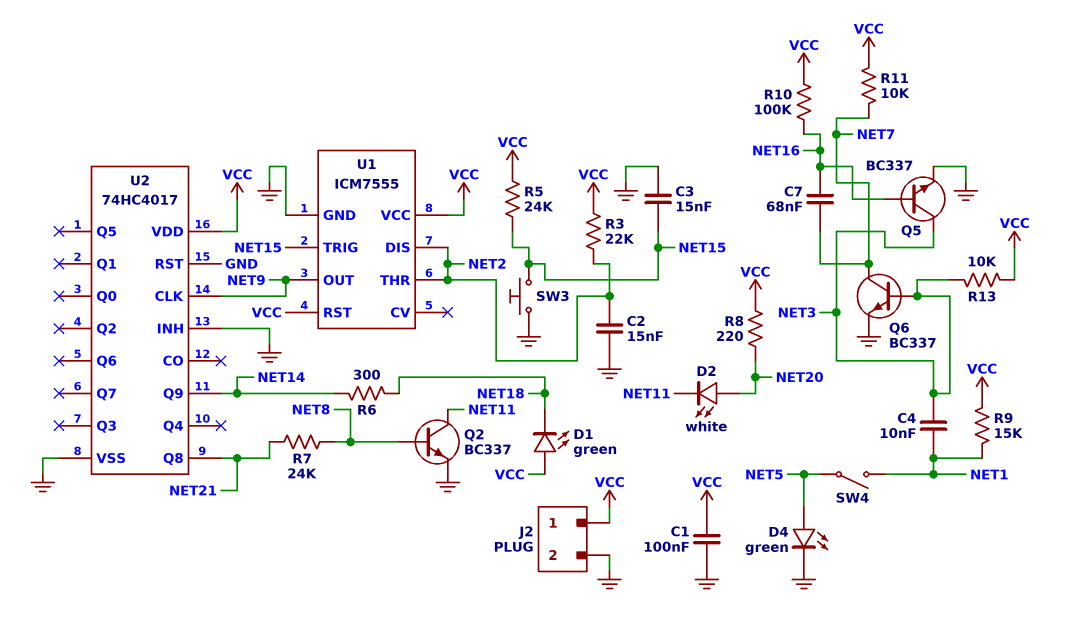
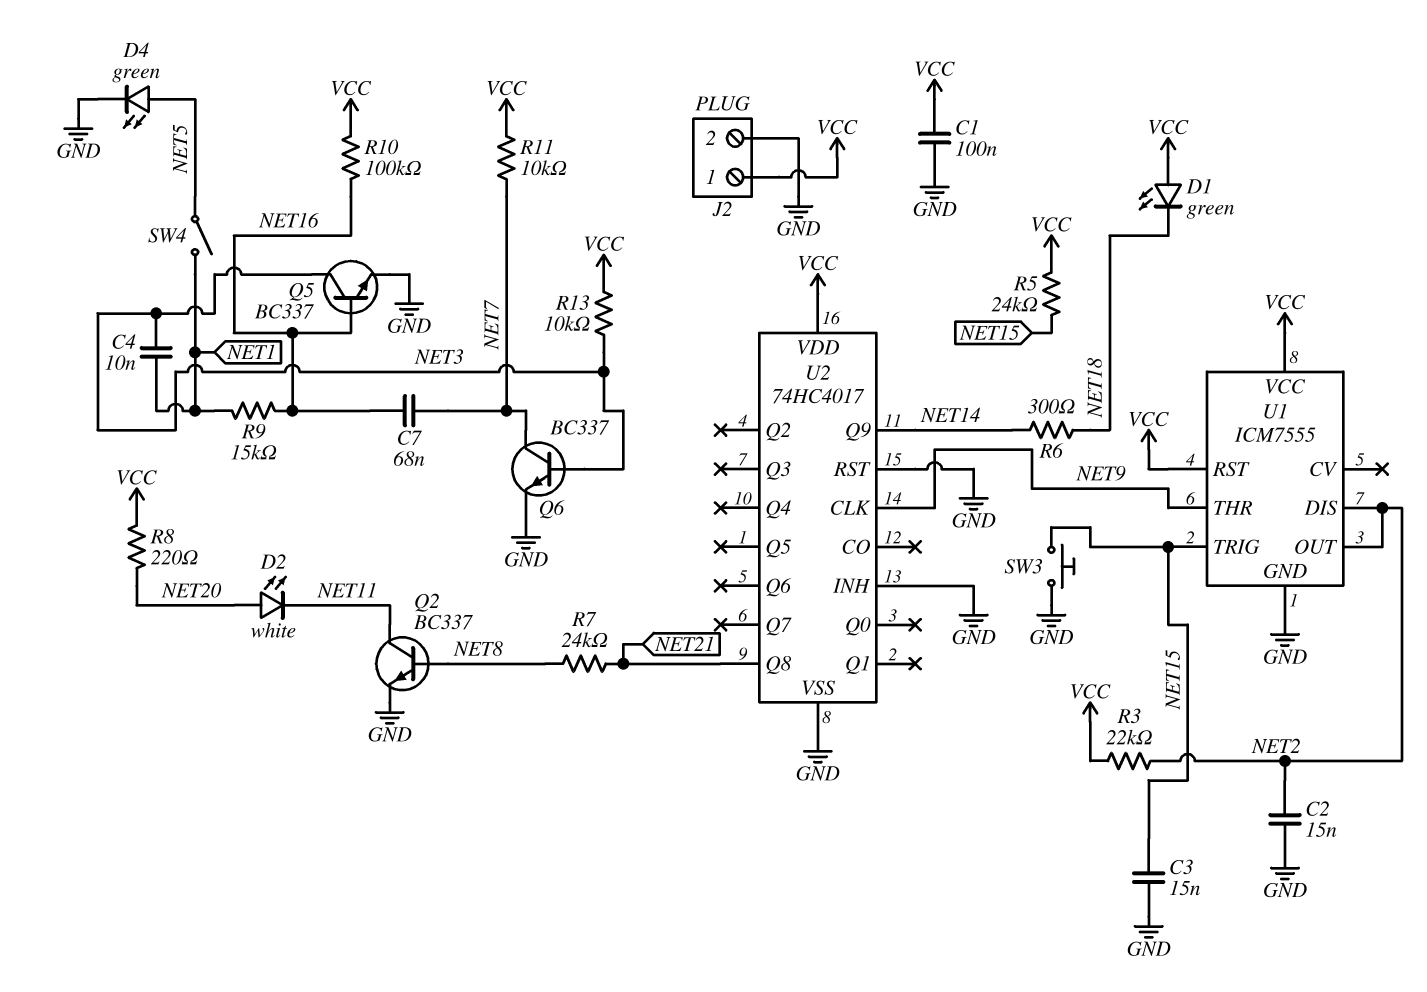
R9: 15k (NET1, VCC) -> 15k (NET1, NET16)
U1 pin OUT: NET9 -> NET2
U1 pin THR: NET2 -> NET9

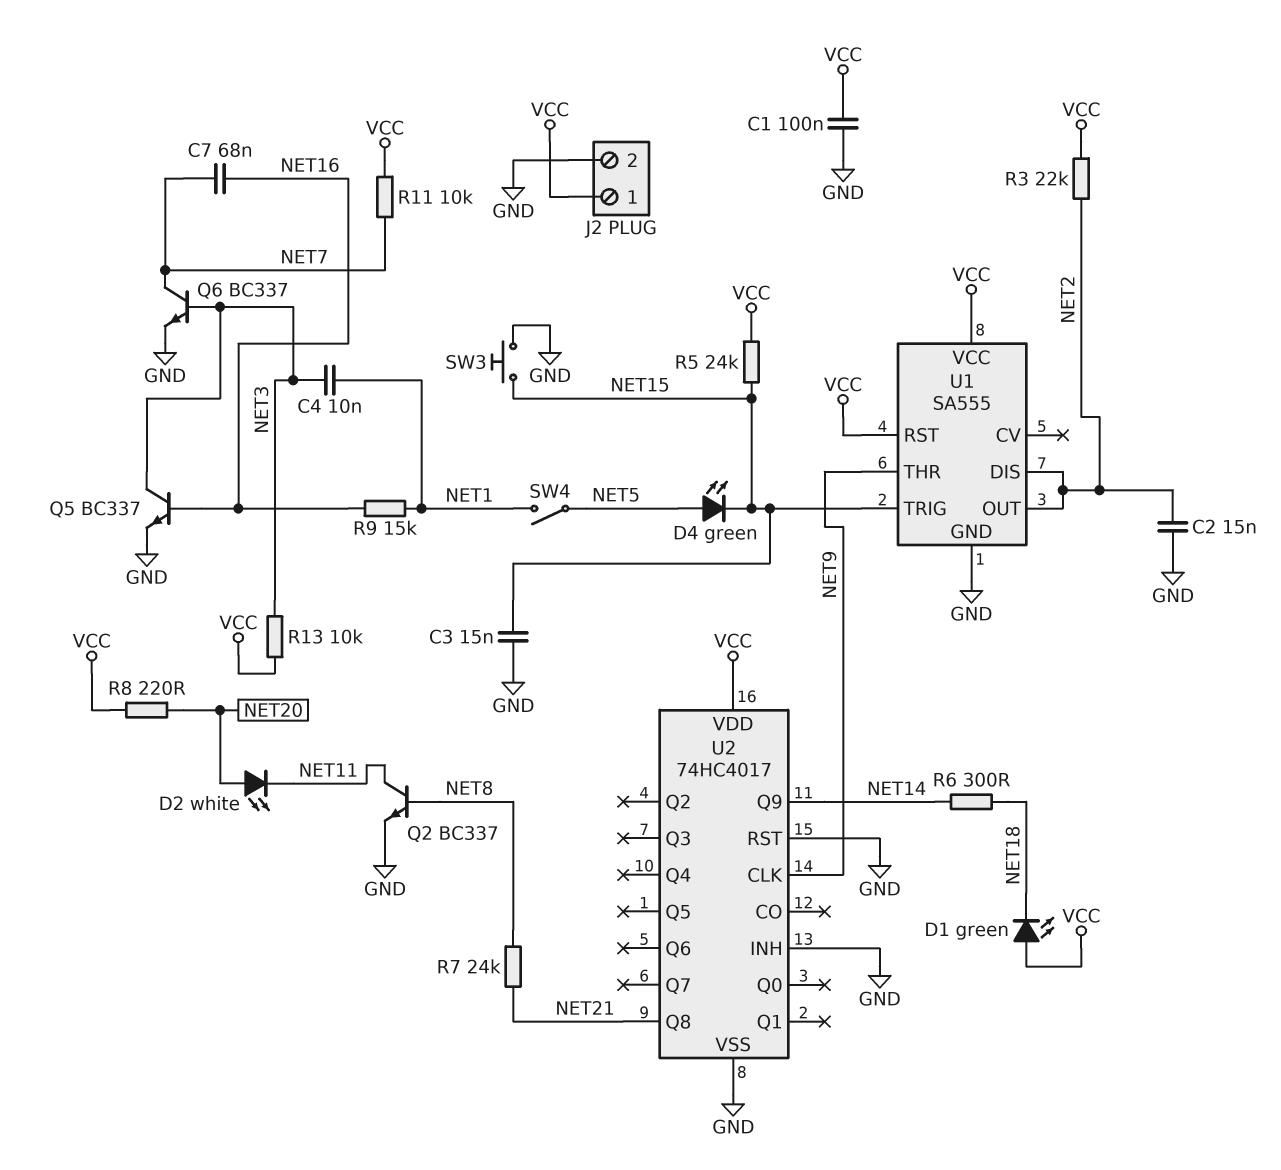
D4: LED green (A NET5, K GND) -> LED green (A NET5, K NET15)
R10: 100k (NET16, VCC) -> none
U1: ICM7555 -> SA555

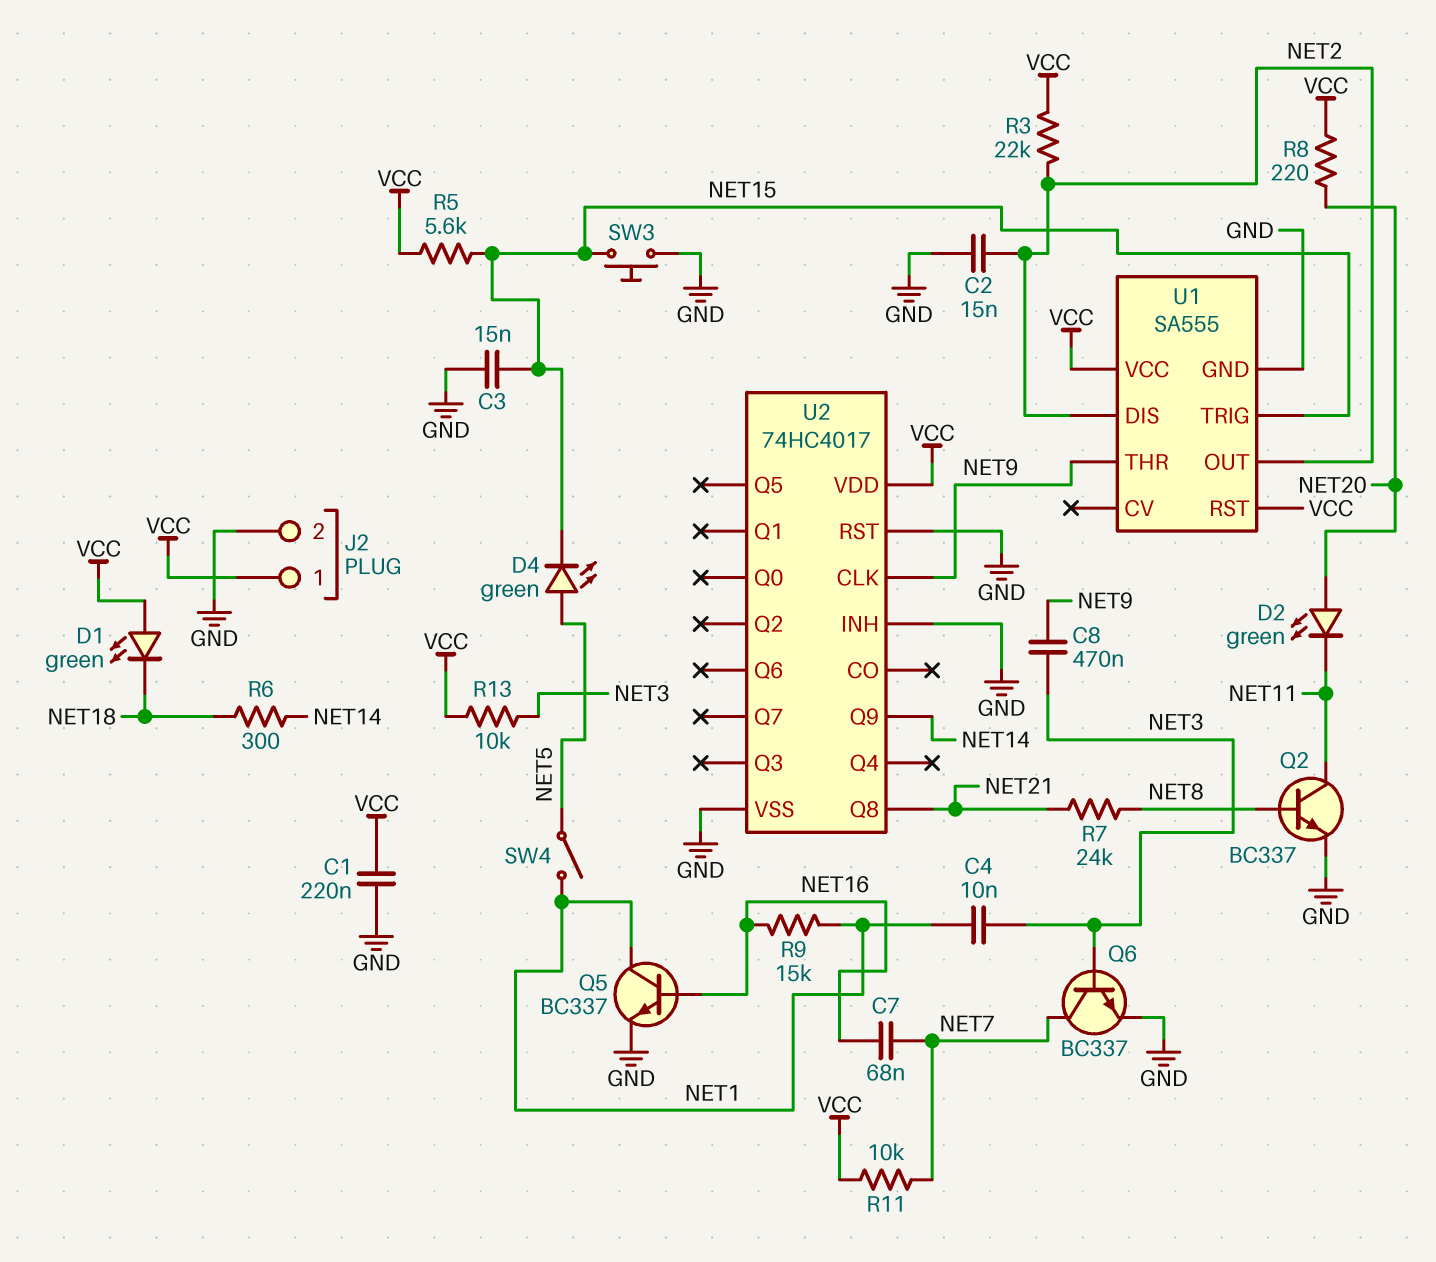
C1: 100nF (GND, VCC) -> 220nF (GND, VCC)
C8: none -> 470nF (NET3, NET9)
D2: LED white (A NET20, K NET11) -> LED green (A NET20, K NET11)
Q5: NPN BC337 (B NET16, C NET3, E GND) -> NPN BC337 (B NET16, C NET1, E GND)
R5: 24k (NET15, VCC) -> 5.6k (NET15, VCC)

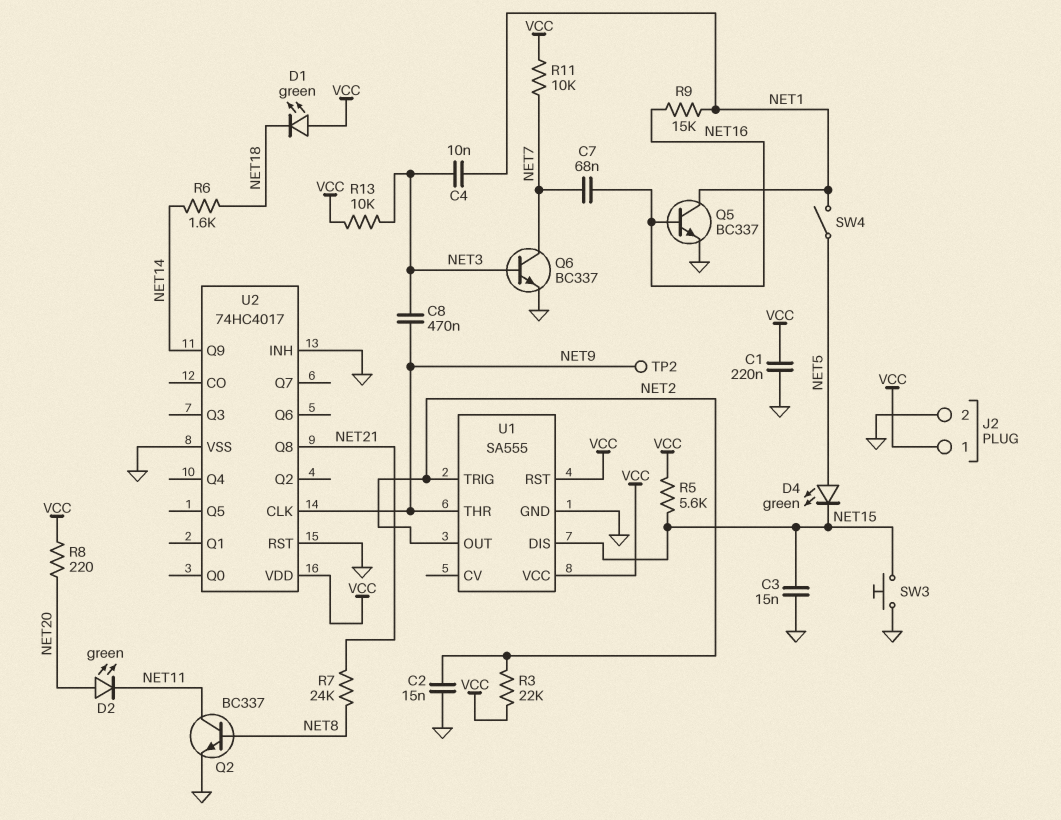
R6: 300 (NET14, NET18) -> 1.6k (NET14, NET18)
TP2: none -> test point (NET9)
U1 pin DIS: NET2 -> NET15
U1 pin TRIG: NET15 -> NET2

